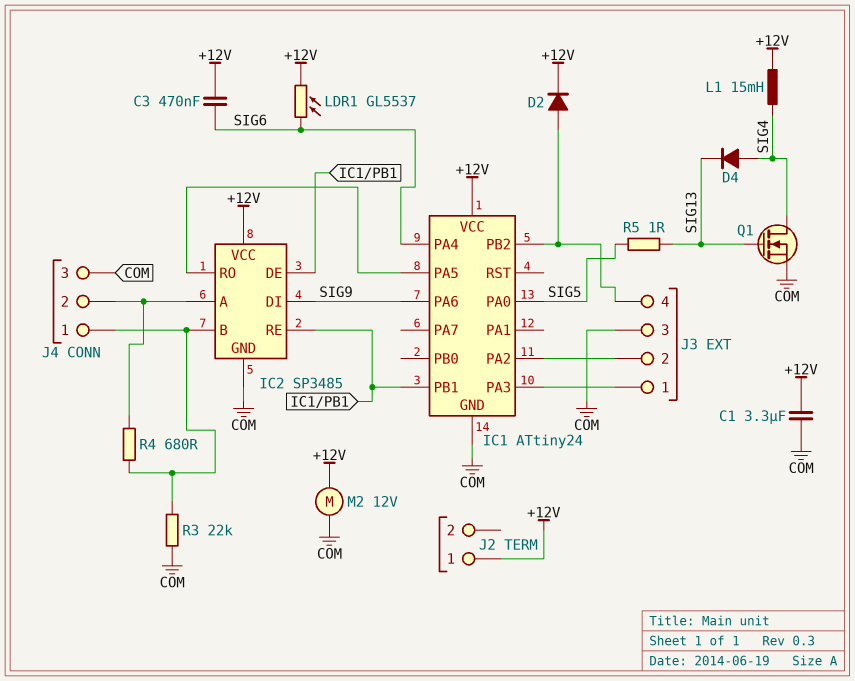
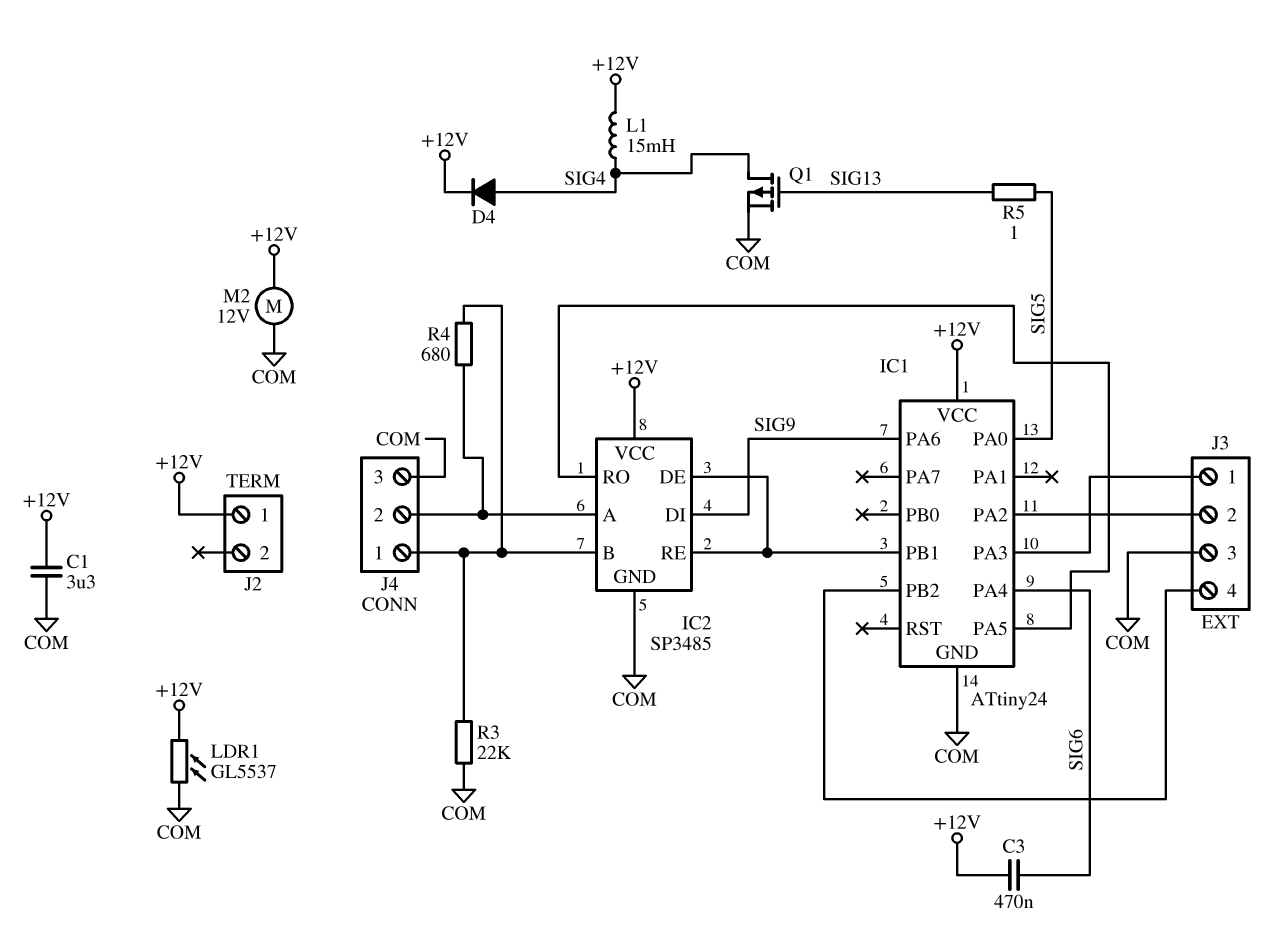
D2: diode (A IC1/PB2, K +12V) -> none
D4: diode (A SIG4, K SIG13) -> diode (A SIG4, K +12V)
LDR1: GL5537 (+12V, SIG6) -> GL5537 (+12V, COM)
Q1: NMOS (G SIG13, D SIG4, S COM) -> PMOS (G SIG13, D SIG4, S COM)

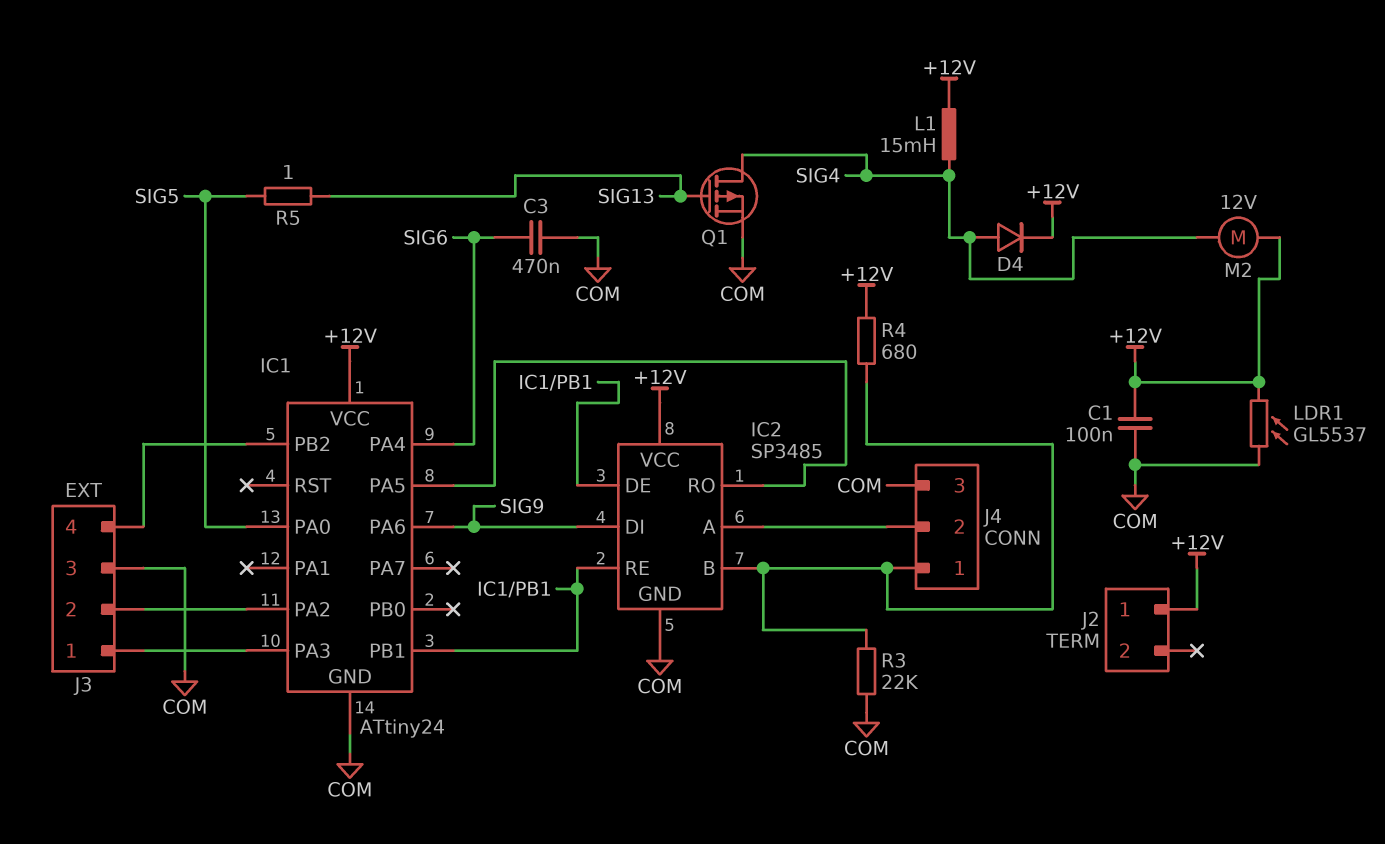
C1: 3.3uF (+12V, COM) -> 100nF (+12V, COM)
C3: 470nF (+12V, SIG6) -> 470nF (COM, SIG6)
M2: motor 12V (+12V, COM) -> motor 12V (+12V, SIG4)
R4: 680 (IC2/A, IC2/B) -> 680 (+12V, IC2/B)

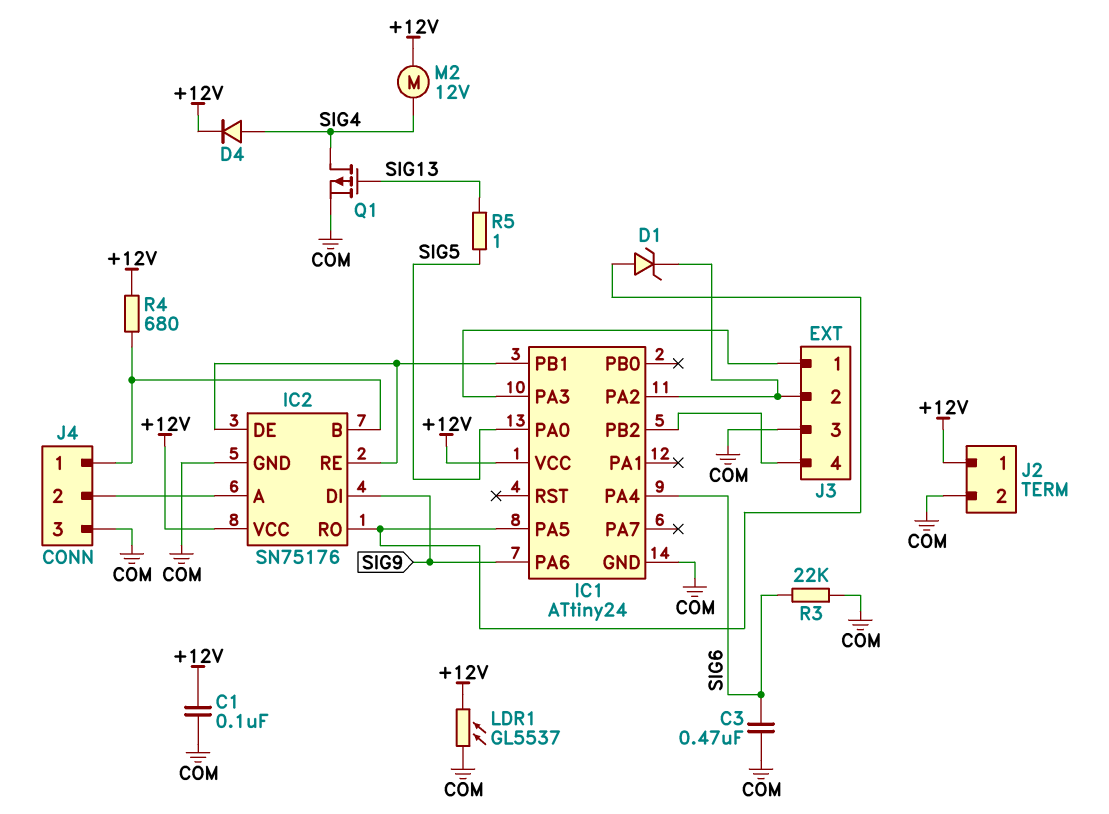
D1: none -> zener (A IC1/PA5, K IC1/PA2)
IC2: SP3485 -> SN75176
J2 pin 2: none -> COM
L1: 15mH (+12V, SIG4) -> none
R3: 22k (COM, IC2/B) -> 22k (COM, SIG6)

